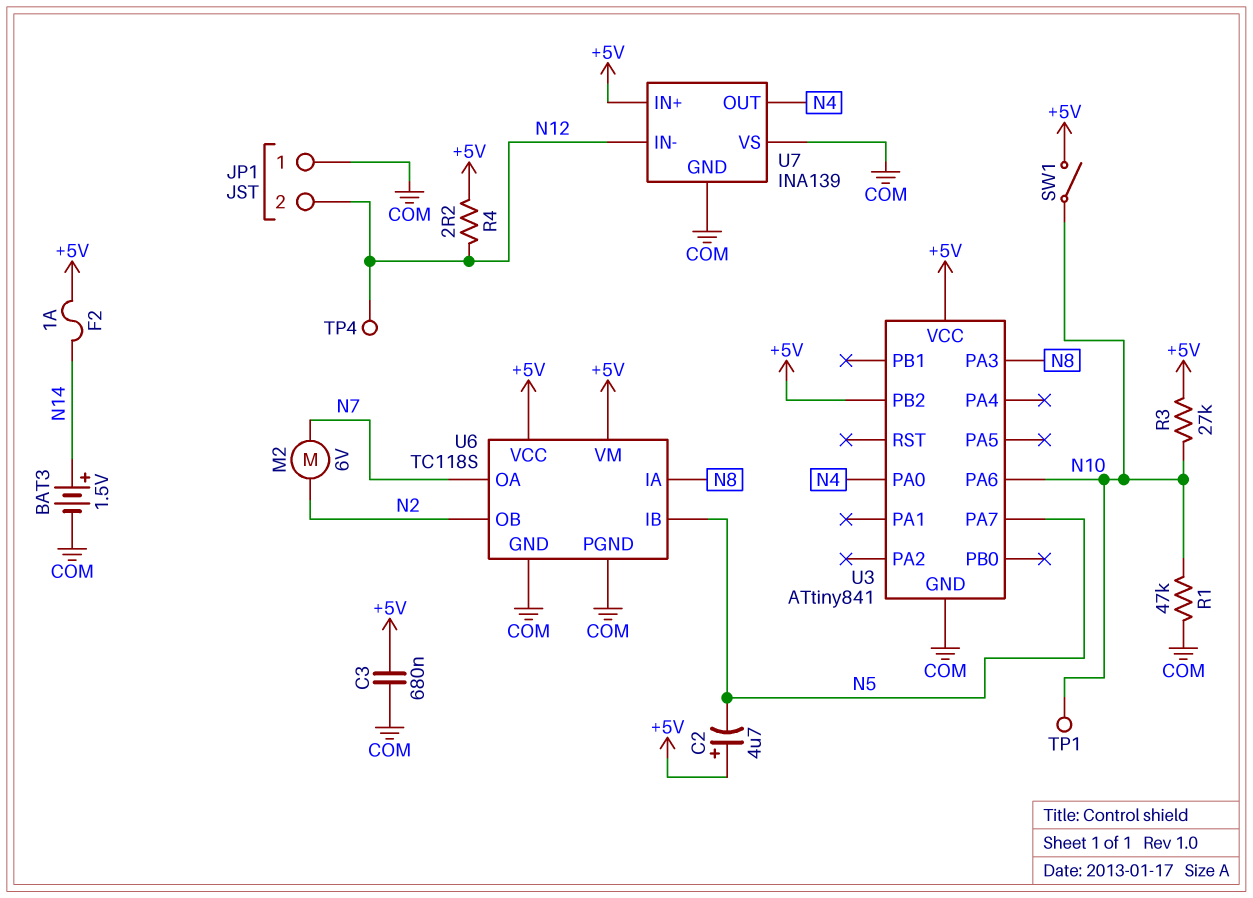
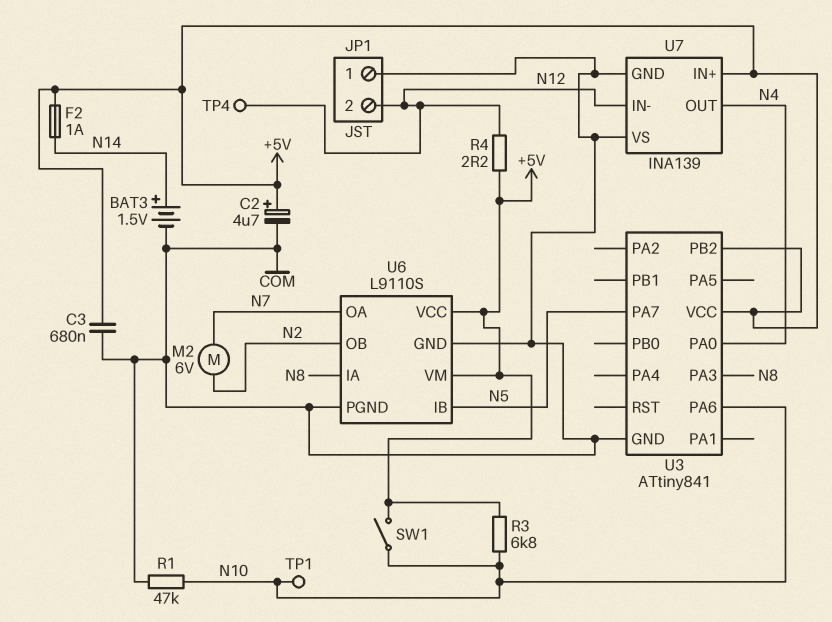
C2: 4.7uF (plus +5V, minus N5) -> 4.7uF (plus +5V, minus COM)
R3: 27k (+5V, N10) -> 6.8k (+5V, N10)
U6: TC118S -> L9110S

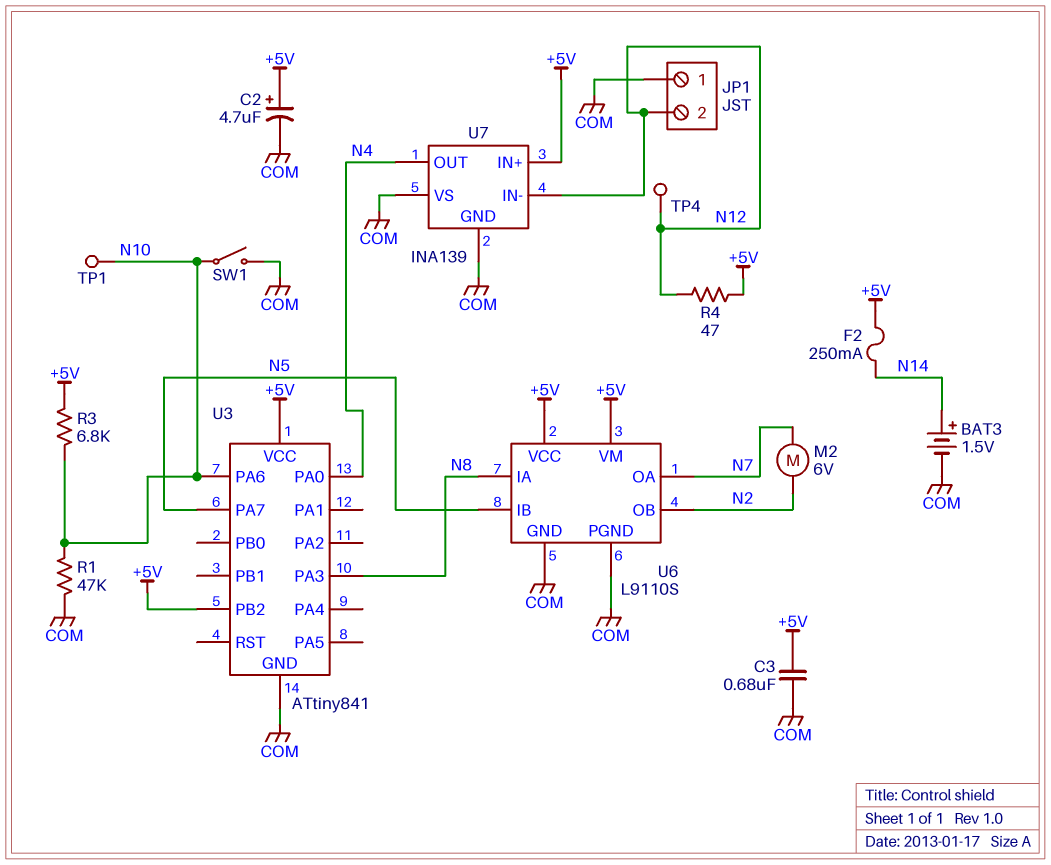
F2: 1A (+5V, N14) -> 250mA (+5V, N14)
R4: 2.2 (+5V, N12) -> 47 (+5V, N12)
SW1: switch (+5V, N10) -> switch (COM, N10)

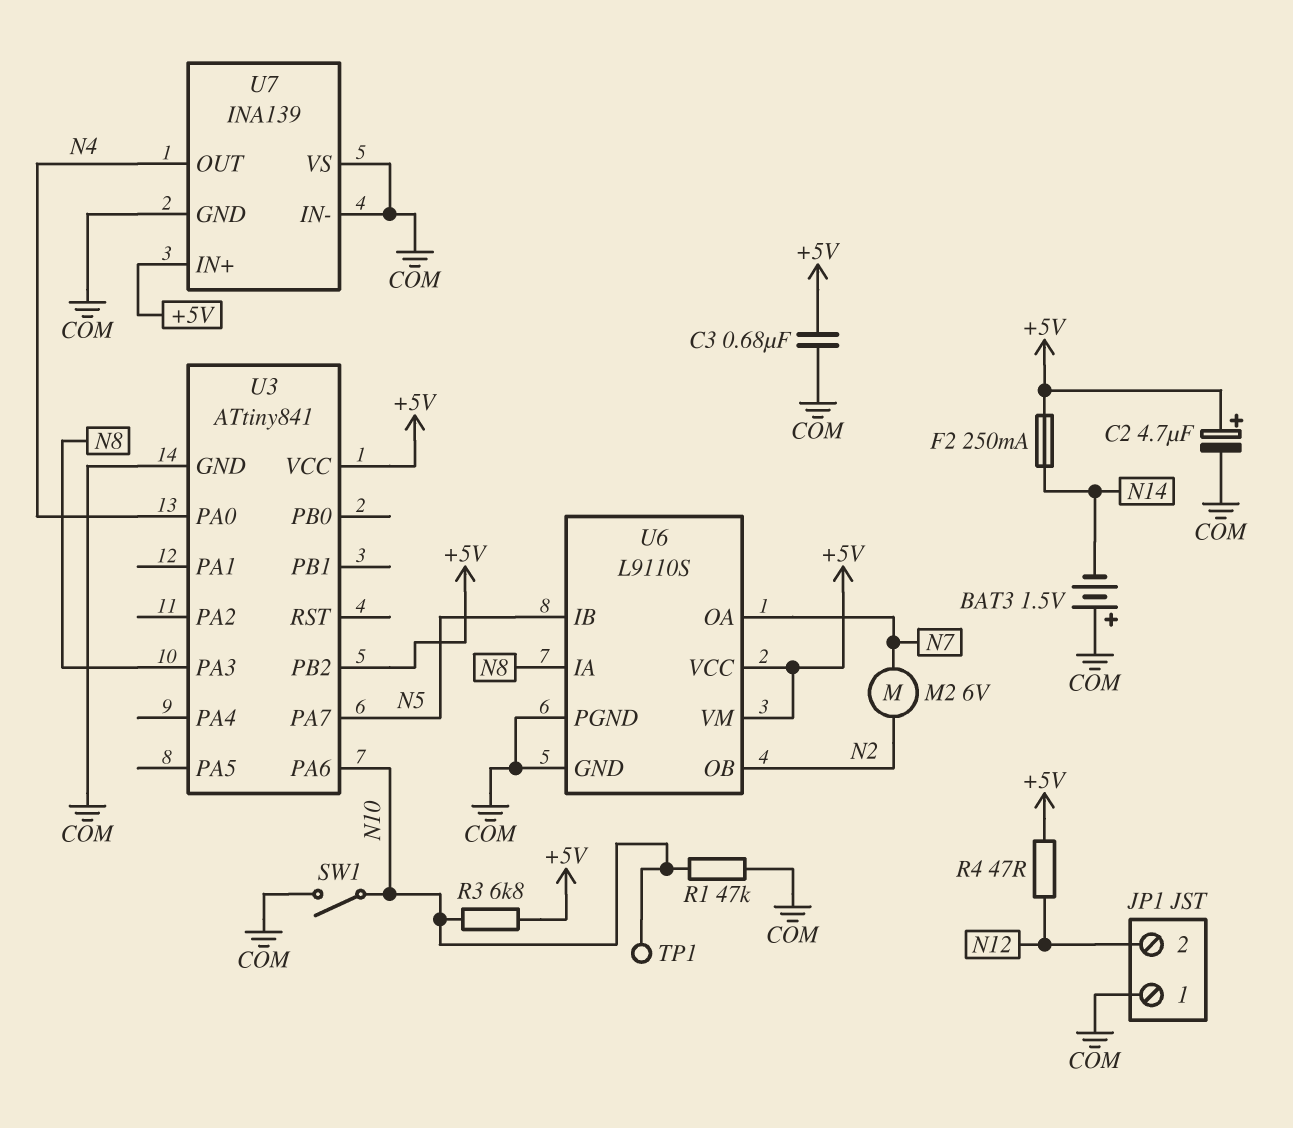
BAT3: 1.5V (plus N14, minus COM) -> 1.5V (plus COM, minus N14)
TP4: test point (N12) -> none
U7 pin IN-: N12 -> COM

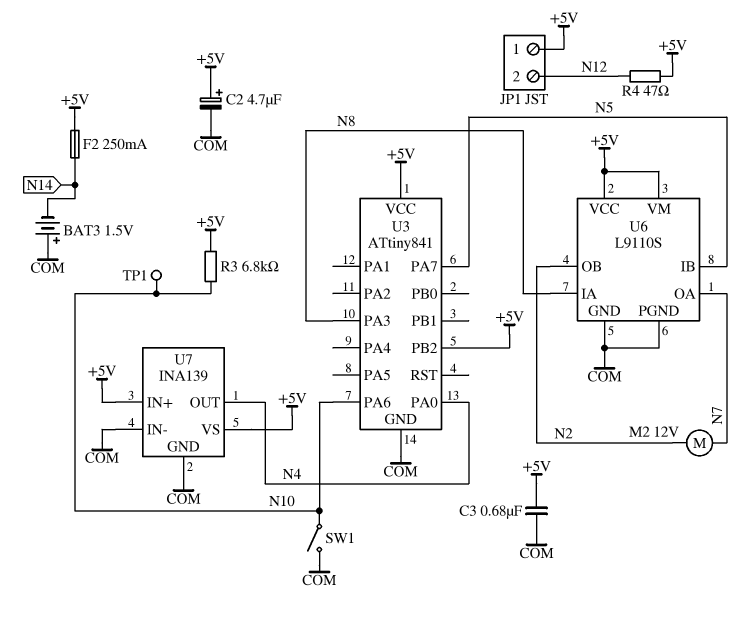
JP1 pin 1: COM -> +5V
M2: motor 6V (N2, N7) -> motor 12V (N2, N7)
R1: 47k (COM, N10) -> none
U7 pin VS: COM -> +5V

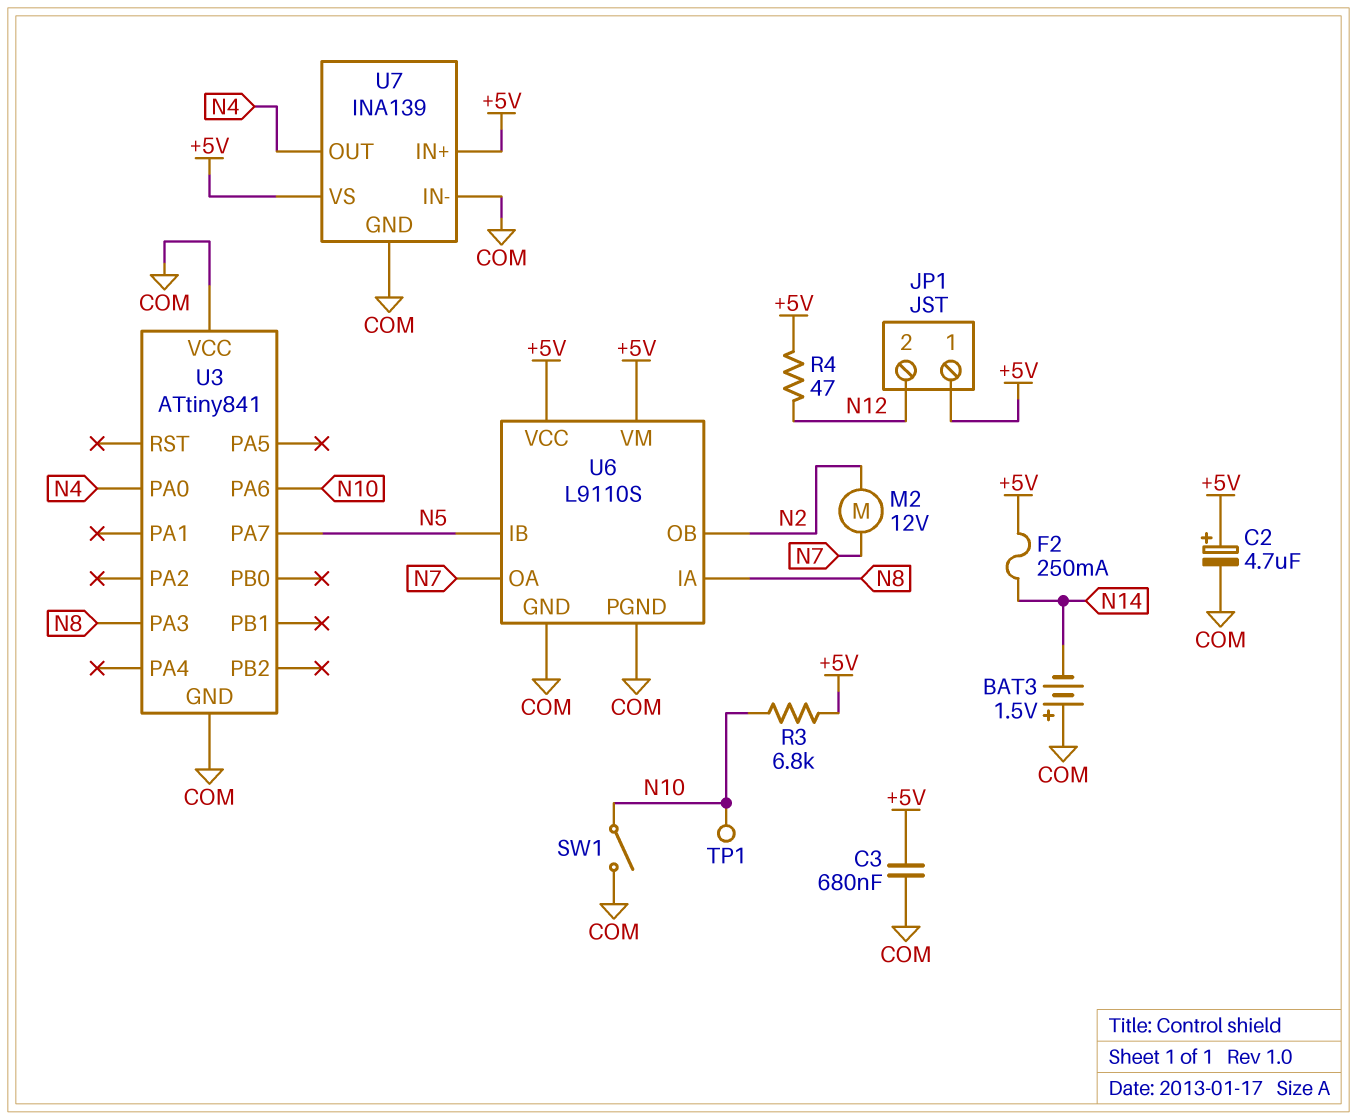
U3 pin PB2: +5V -> none
U3 pin VCC: +5V -> COM

